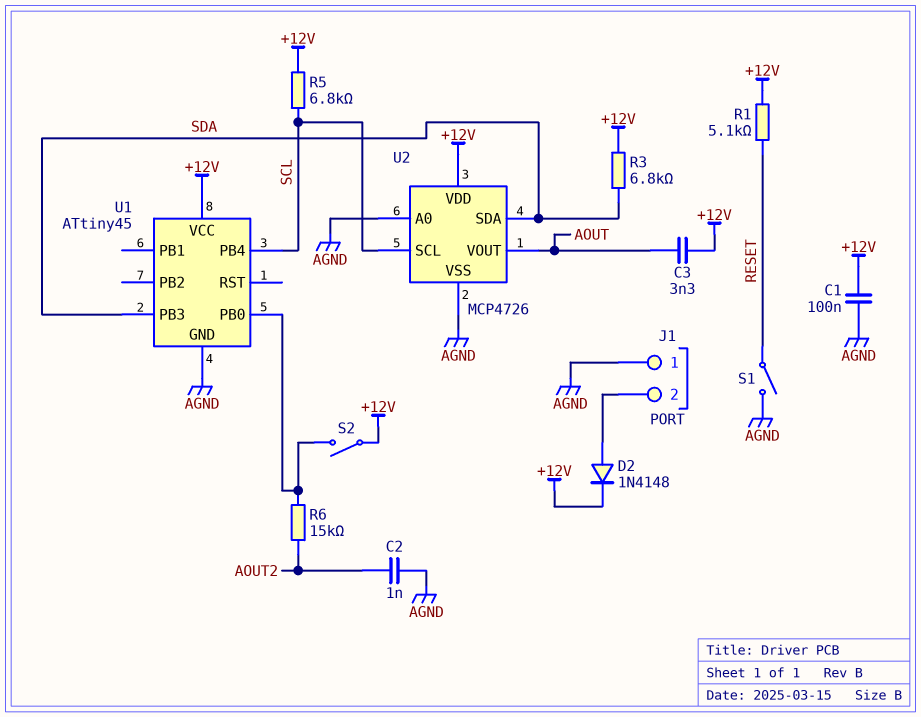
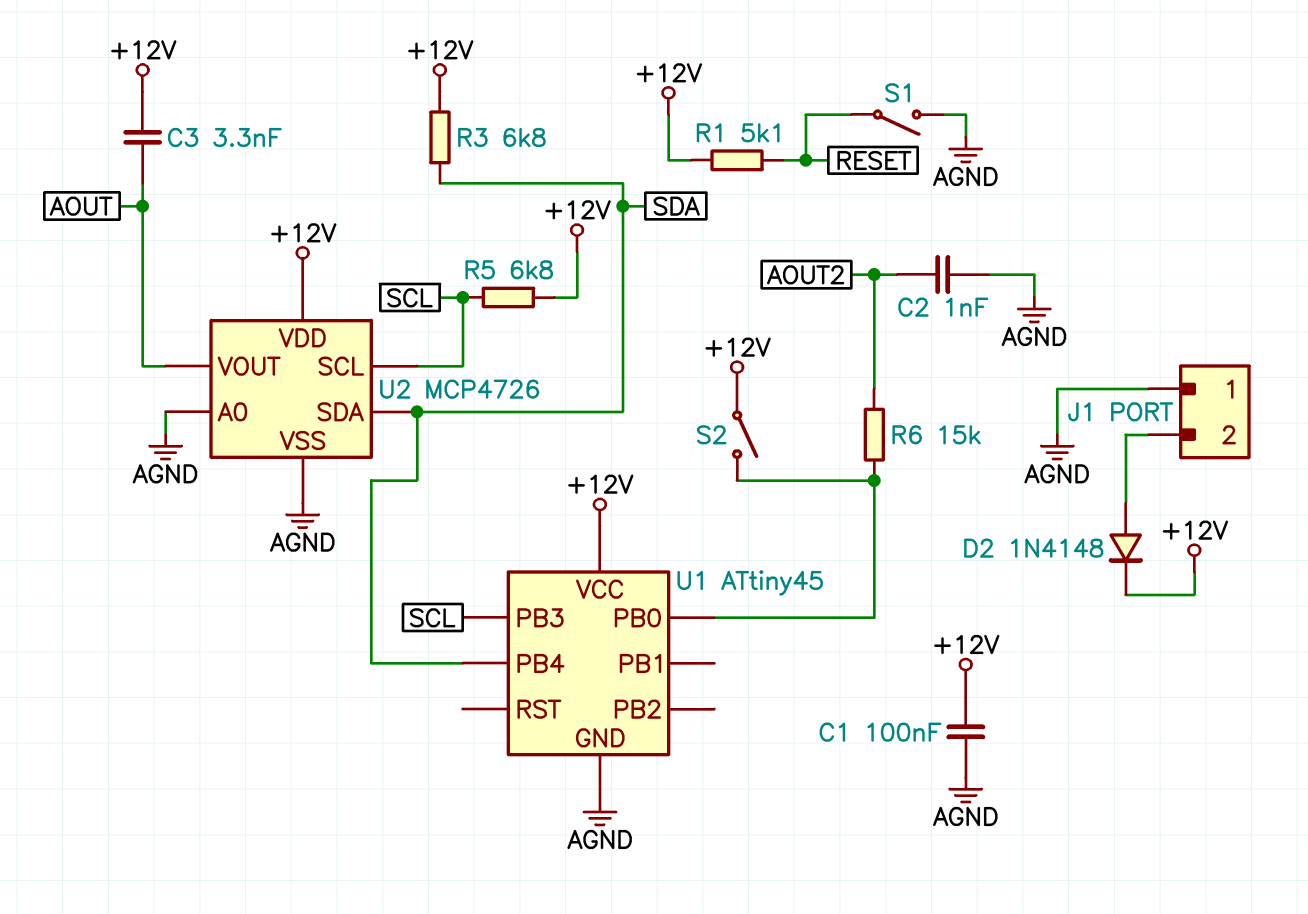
U1 pin PB3: SDA -> SCL
U1 pin PB4: SCL -> SDA

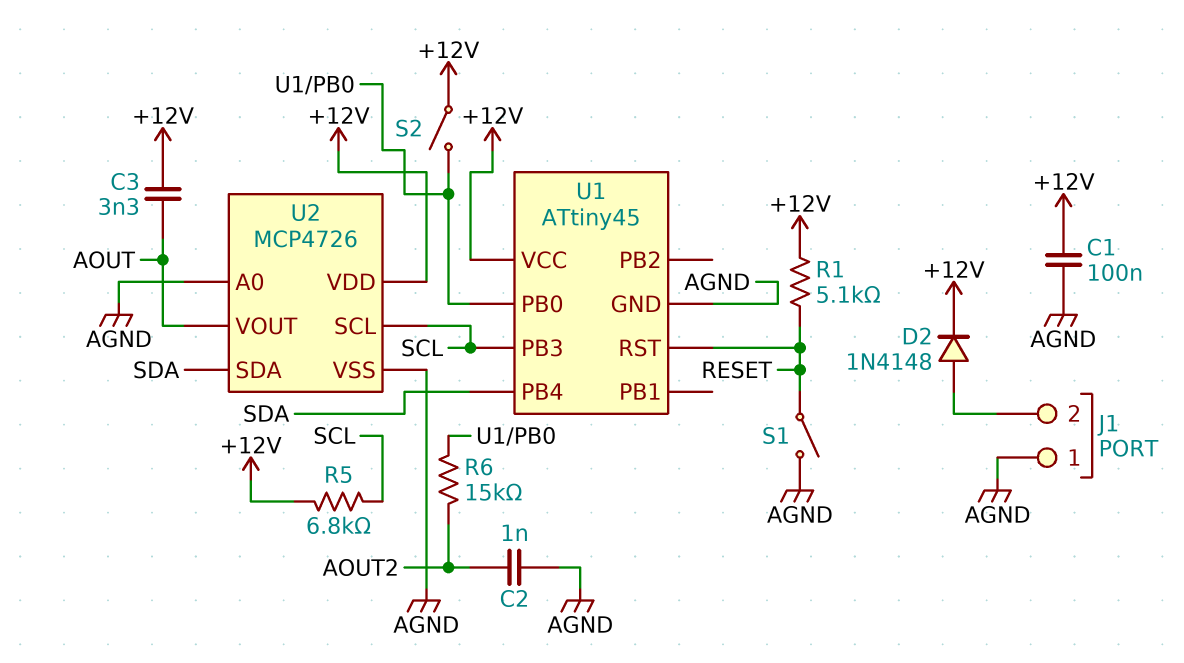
R3: 6.8k (+12V, SDA) -> none
U1 pin RST: none -> RESET

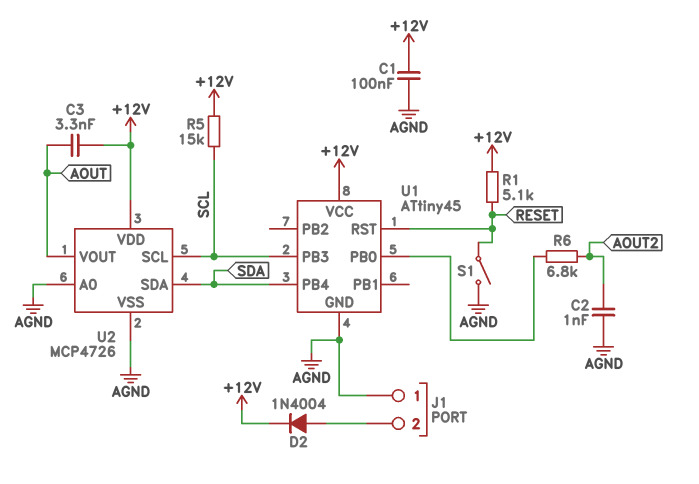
D2: diode 1N4148 (A J1/2, K +12V) -> diode 1N4004 (A J1/2, K +12V)
R5: 6.8k (+12V, SCL) -> 15k (+12V, SCL)
R6: 15k (AOUT2, U1/PB0) -> 6.8k (AOUT2, U1/PB0)
S2: switch (+12V, U1/PB0) -> none

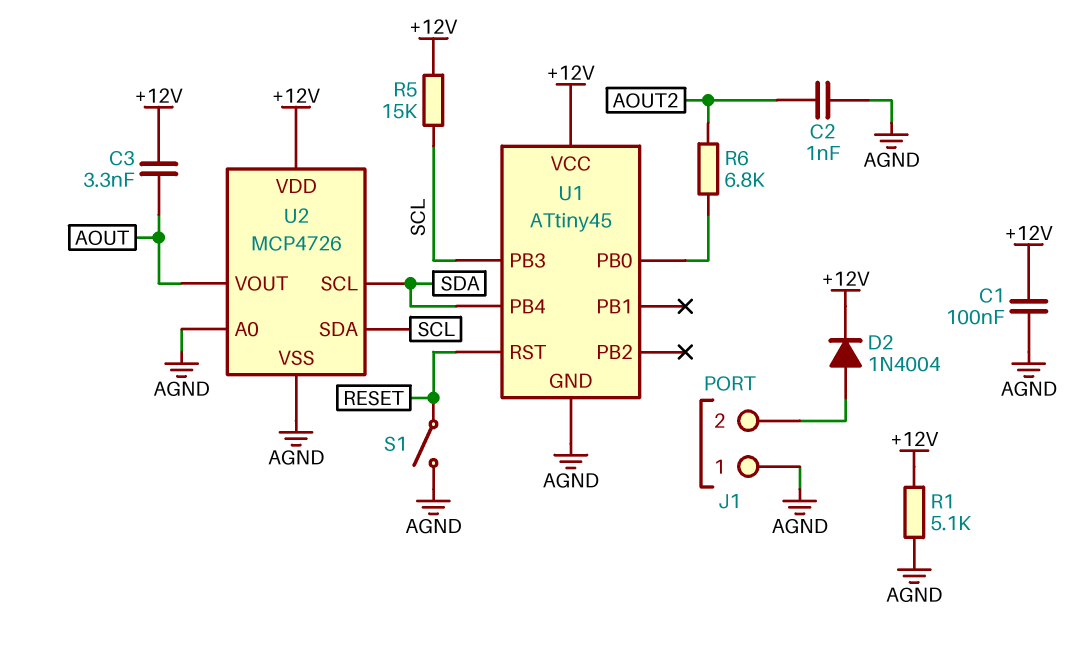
R1: 5.1k (+12V, RESET) -> 5.1k (+12V, AGND)
U2 pin SCL: SCL -> SDA
U2 pin SDA: SDA -> SCL

